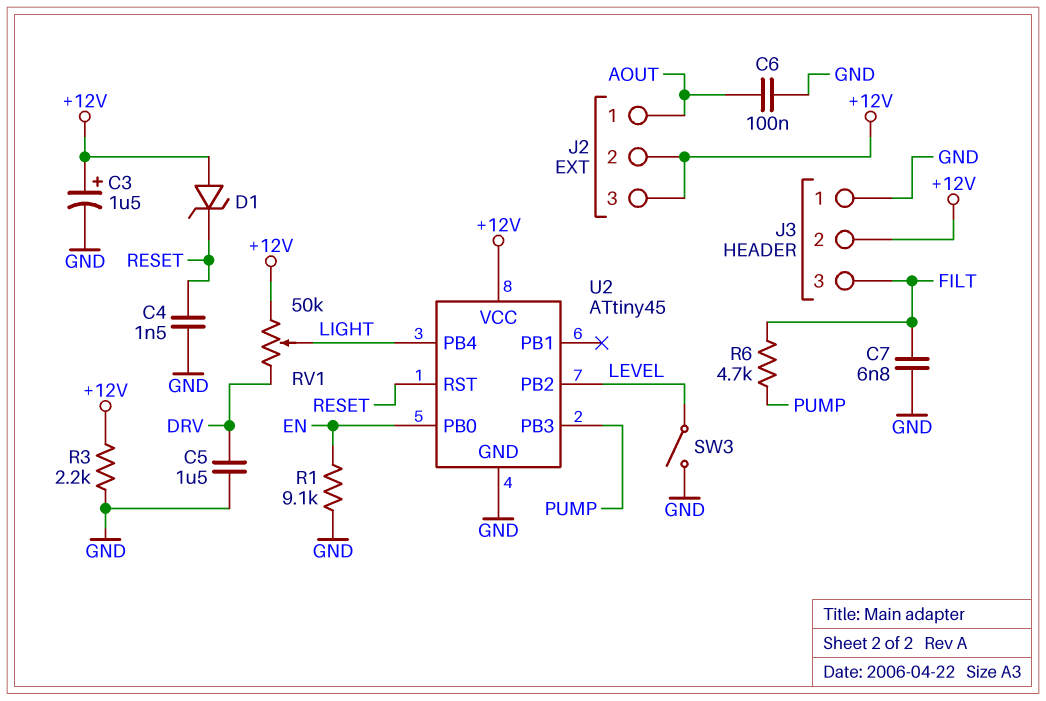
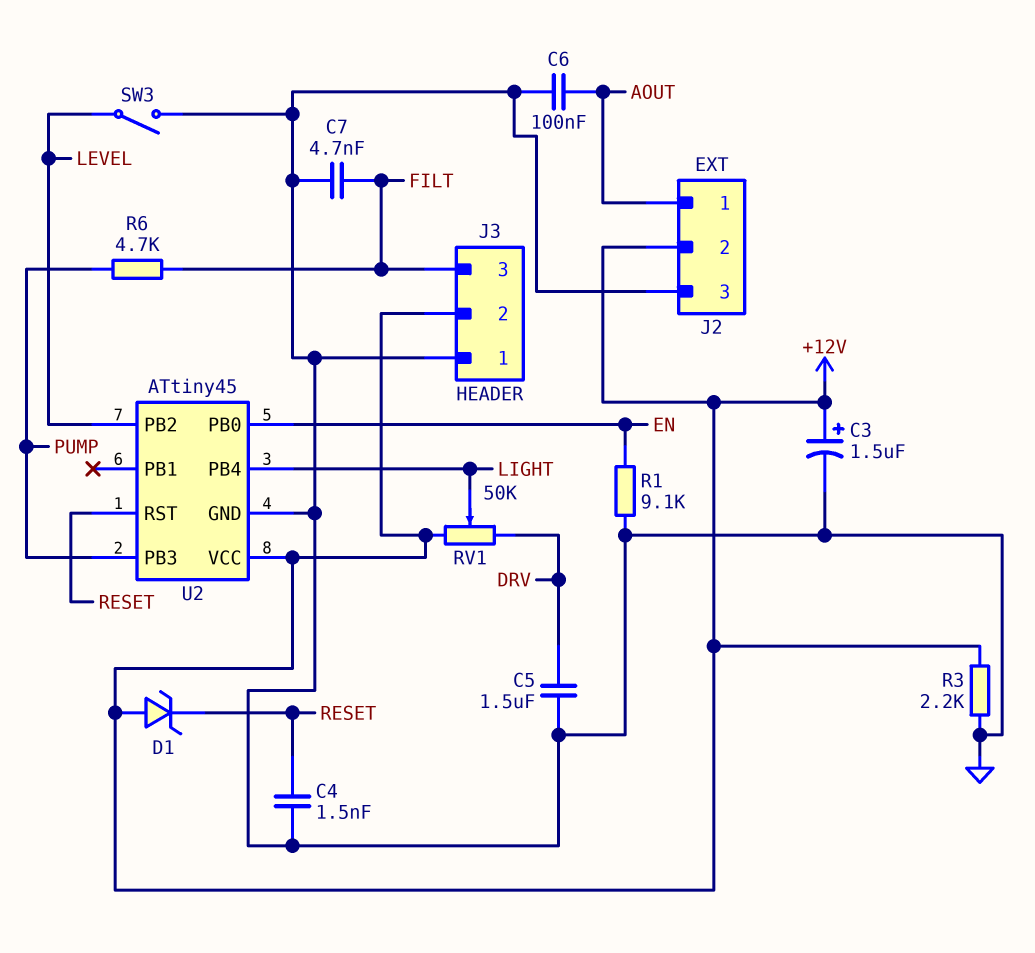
C7: 6.8nF (FILT, GND) -> 4.7nF (FILT, GND)
J2 pin 3: +12V -> GND

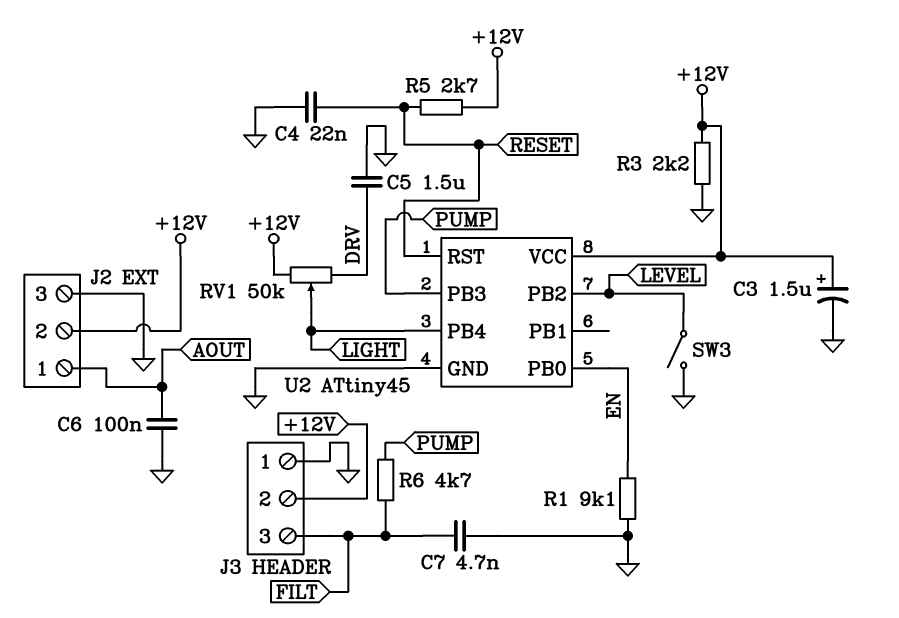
C4: 1.5nF (GND, RESET) -> 22nF (GND, RESET)
D1: zener (A +12V, K RESET) -> none
R5: none -> 2.7k (+12V, RESET)

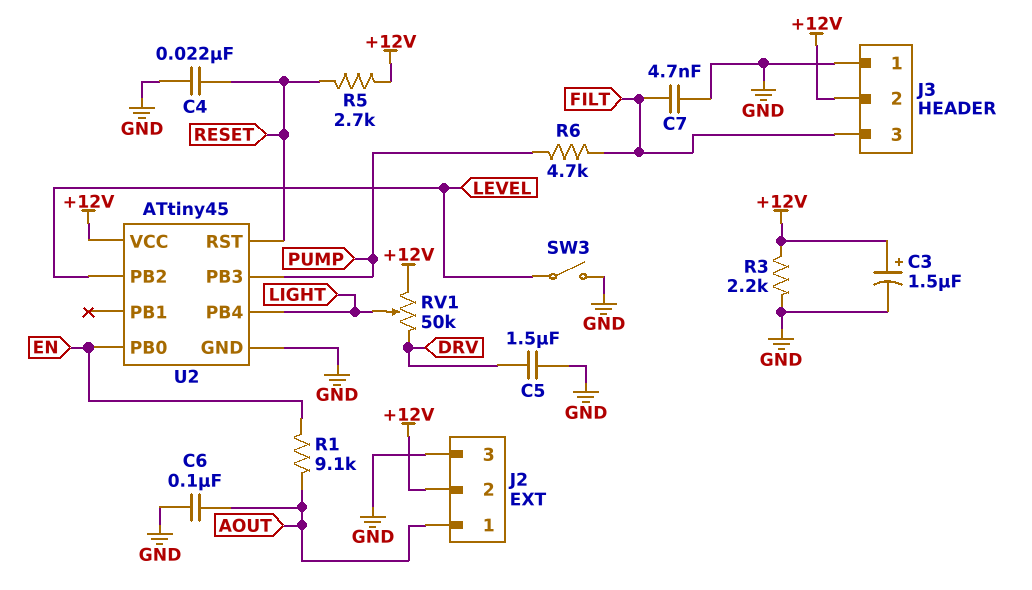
R1: 9.1k (EN, GND) -> 9.1k (AOUT, EN)

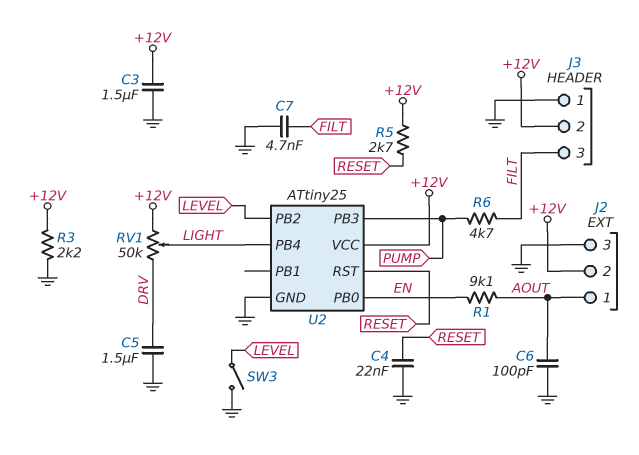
C3: 1.5uF (plus +12V, minus GND) -> 1.5uF (+12V, GND)
C6: 100nF (AOUT, GND) -> 100pF (AOUT, GND)
U2: ATtiny45 -> ATtiny25

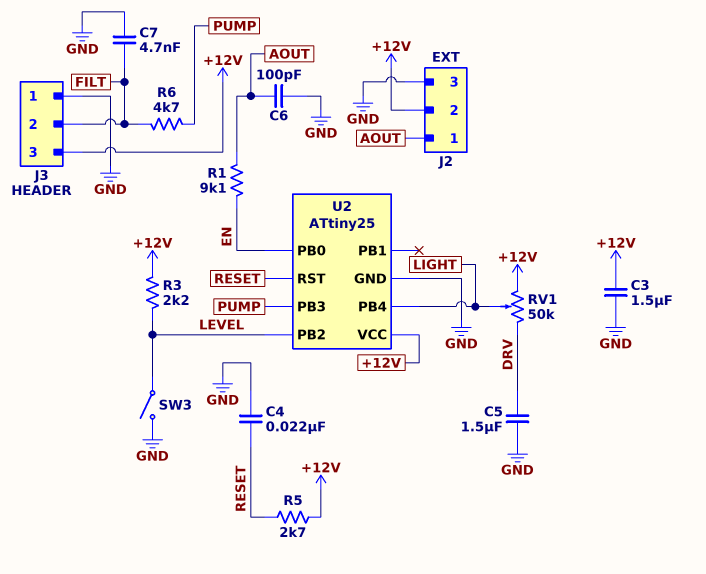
J3 pin 2: +12V -> FILT
J3 pin 3: FILT -> +12V
R3: 2.2k (+12V, GND) -> 2.2k (+12V, LEVEL)

